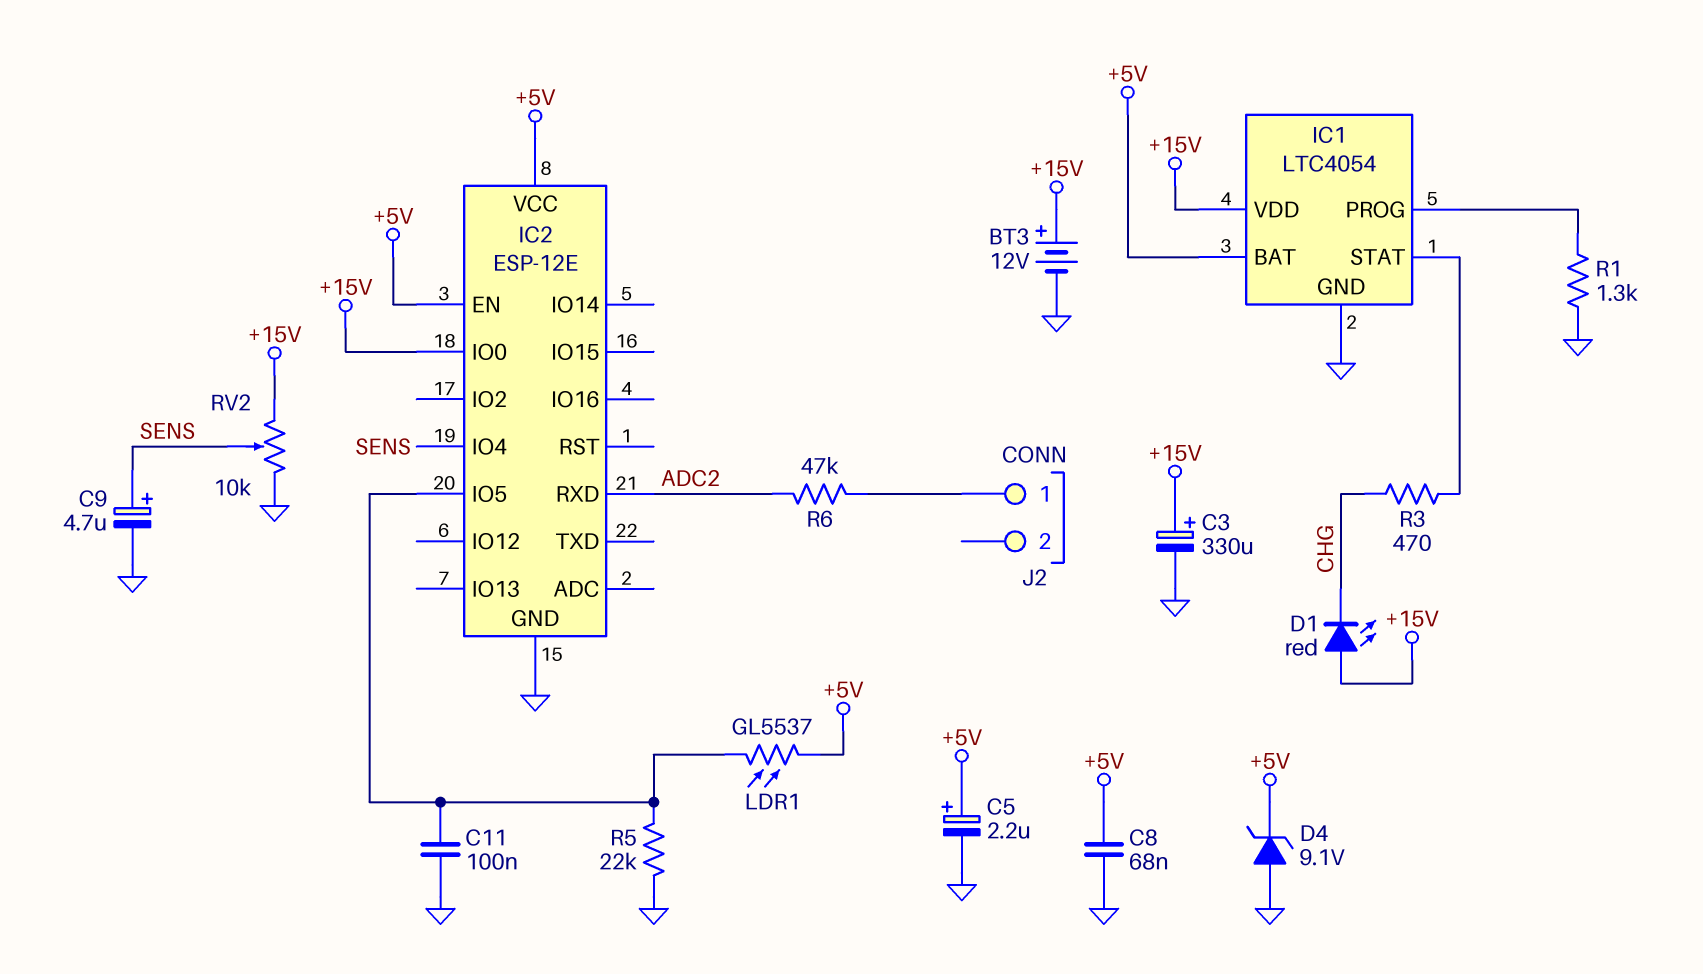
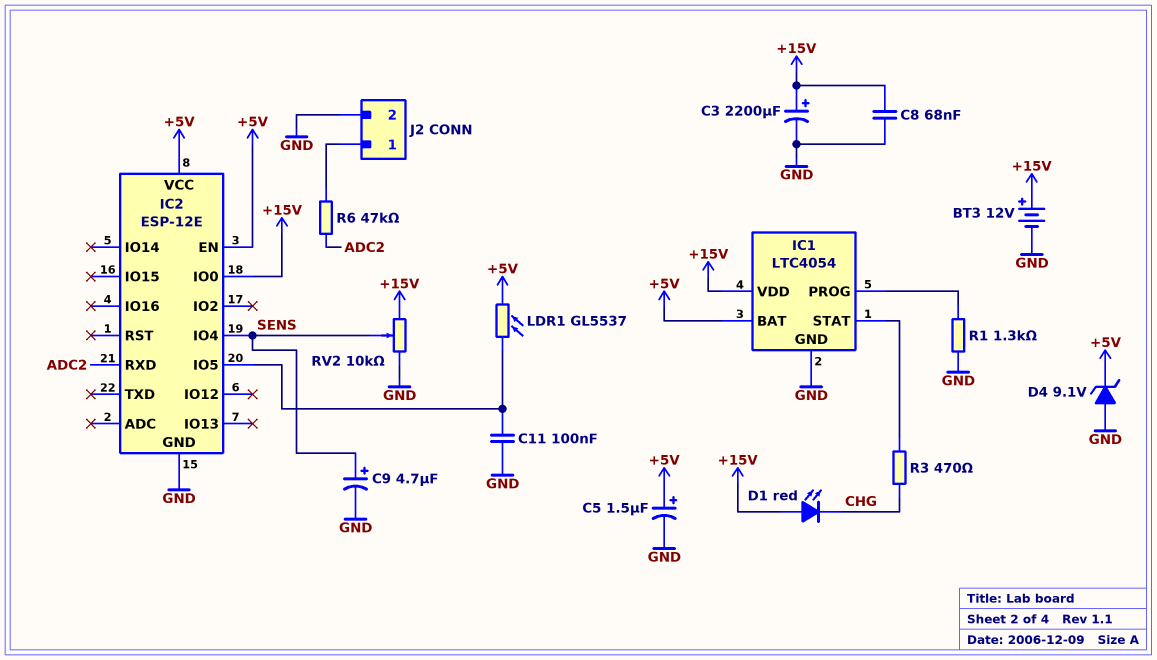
C3: 330uF (plus +15V, minus GND) -> 2200uF (plus +15V, minus GND)
C5: 2.2uF (plus +5V, minus GND) -> 1.5uF (plus +5V, minus GND)
C8: 68nF (+5V, GND) -> 68nF (+15V, GND)
J2 pin 2: none -> GND
R5: 22k (GND, IC2/IO5) -> none

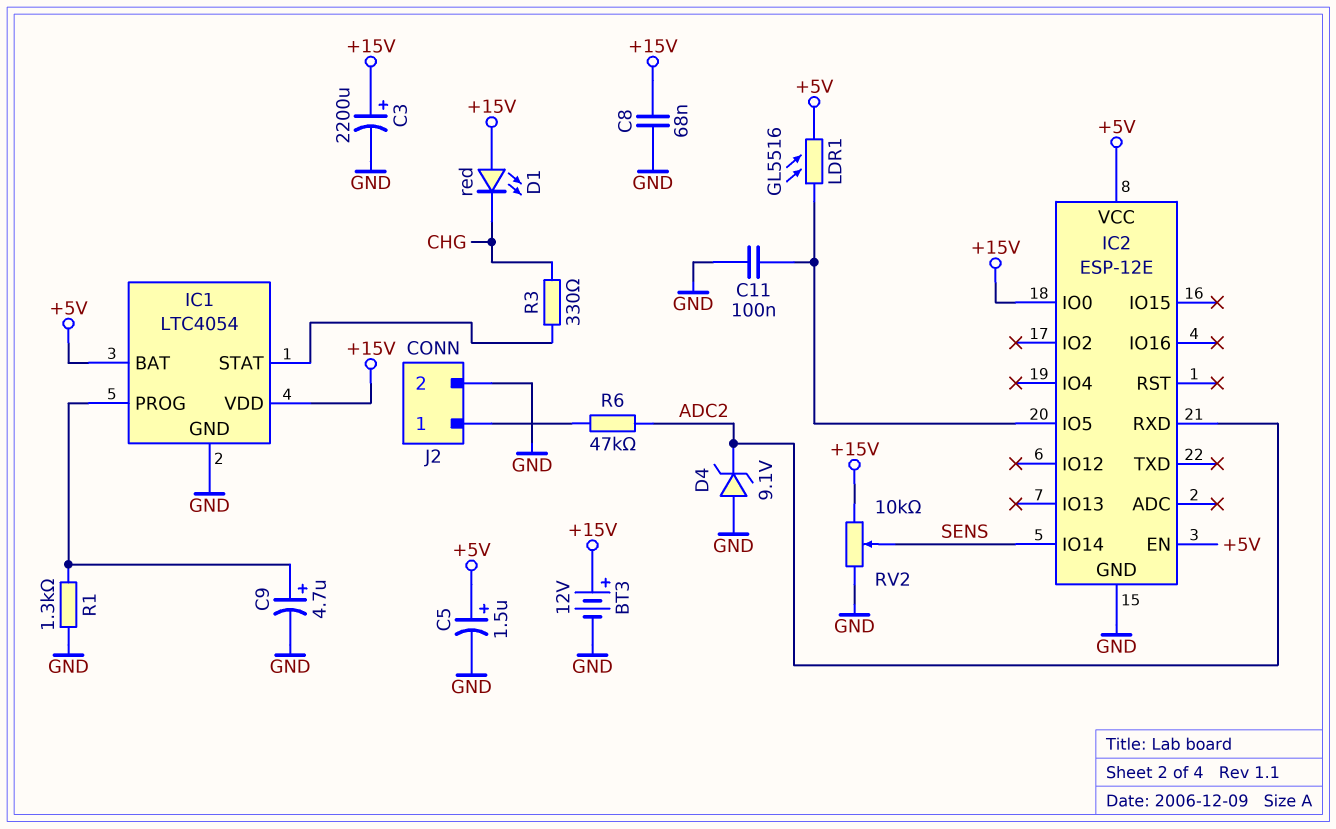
C9: 4.7uF (plus SENS, minus GND) -> 4.7uF (plus IC1/PROG, minus GND)
D4: zener 9.1V (A GND, K +5V) -> zener 9.1V (A GND, K ADC2)
IC2 pin IO4: SENS -> none
IC2 pin IO14: none -> SENS
LDR1: GL5537 (+5V, IC2/IO5) -> GL5516 (+5V, IC2/IO5)
R3: 470 (CHG, IC1/STAT) -> 330 (CHG, IC1/STAT)

